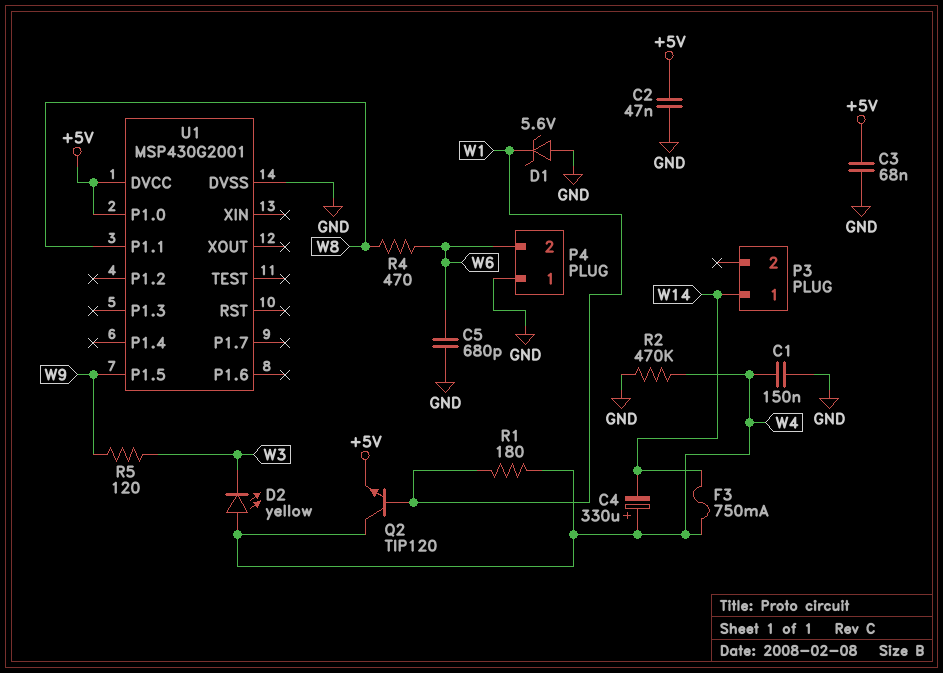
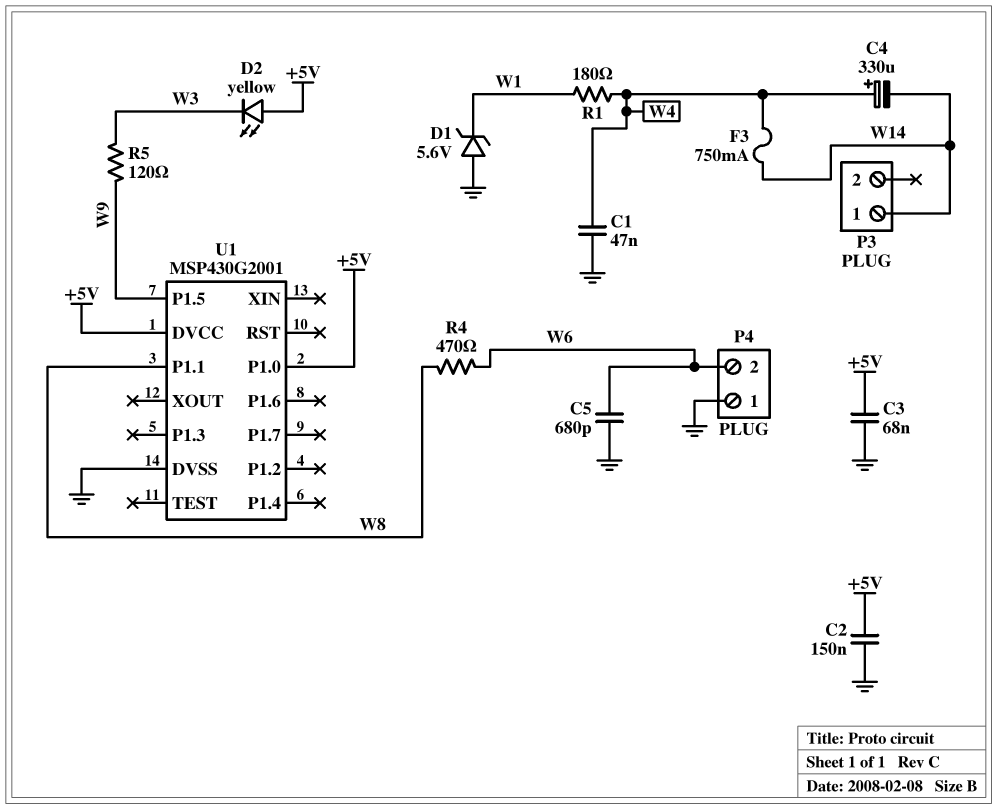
C1: 150nF (GND, W4) -> 47nF (GND, W4)
C2: 47nF (+5V, GND) -> 150nF (+5V, GND)
D2: LED yellow (A W4, K W3) -> LED yellow (A +5V, K W3)
Q2: NPN TIP120 (B W1, C W4, E +5V) -> none
R2: 470k (GND, W4) -> none

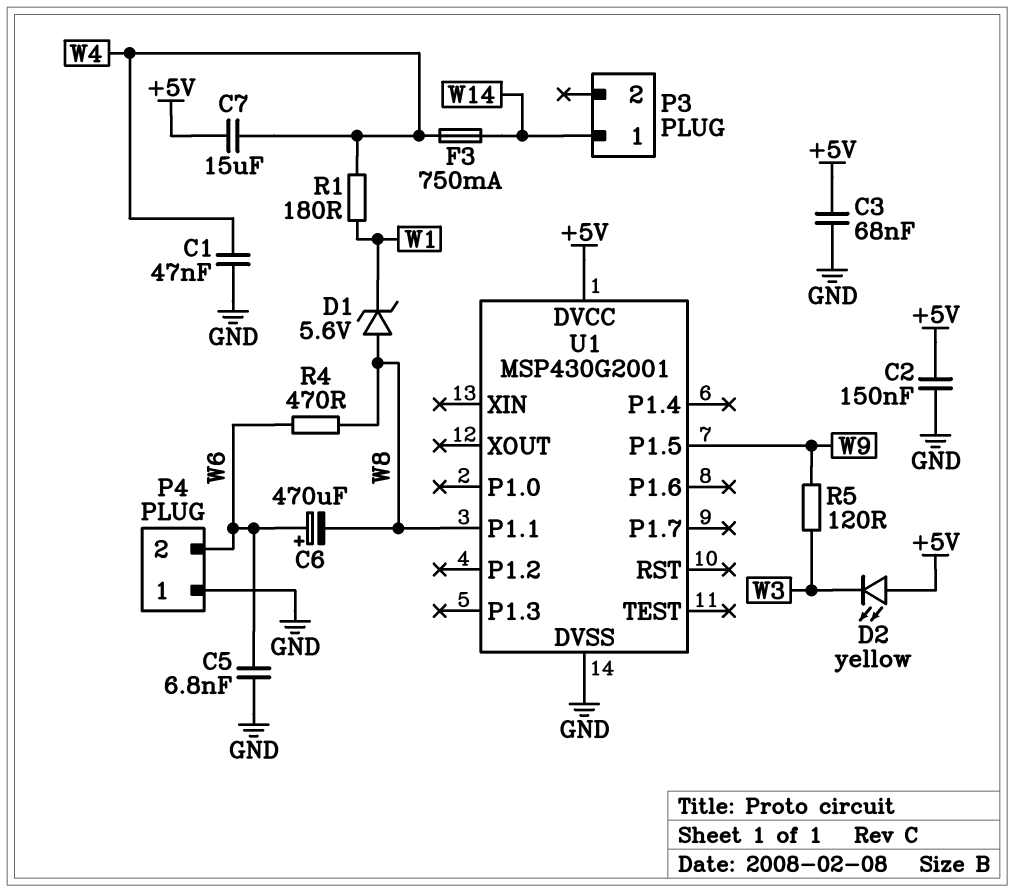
C4: 330uF (plus W4, minus W14) -> none
C5: 680pF (GND, W6) -> 6.8nF (GND, W6)
C6: none -> 470uF (plus W6, minus W8)
C7: none -> 15uF (+5V, W4)
D1: zener 5.6V (A GND, K W1) -> zener 5.6V (A W8, K W1)
U1 pin P1.0: +5V -> none

